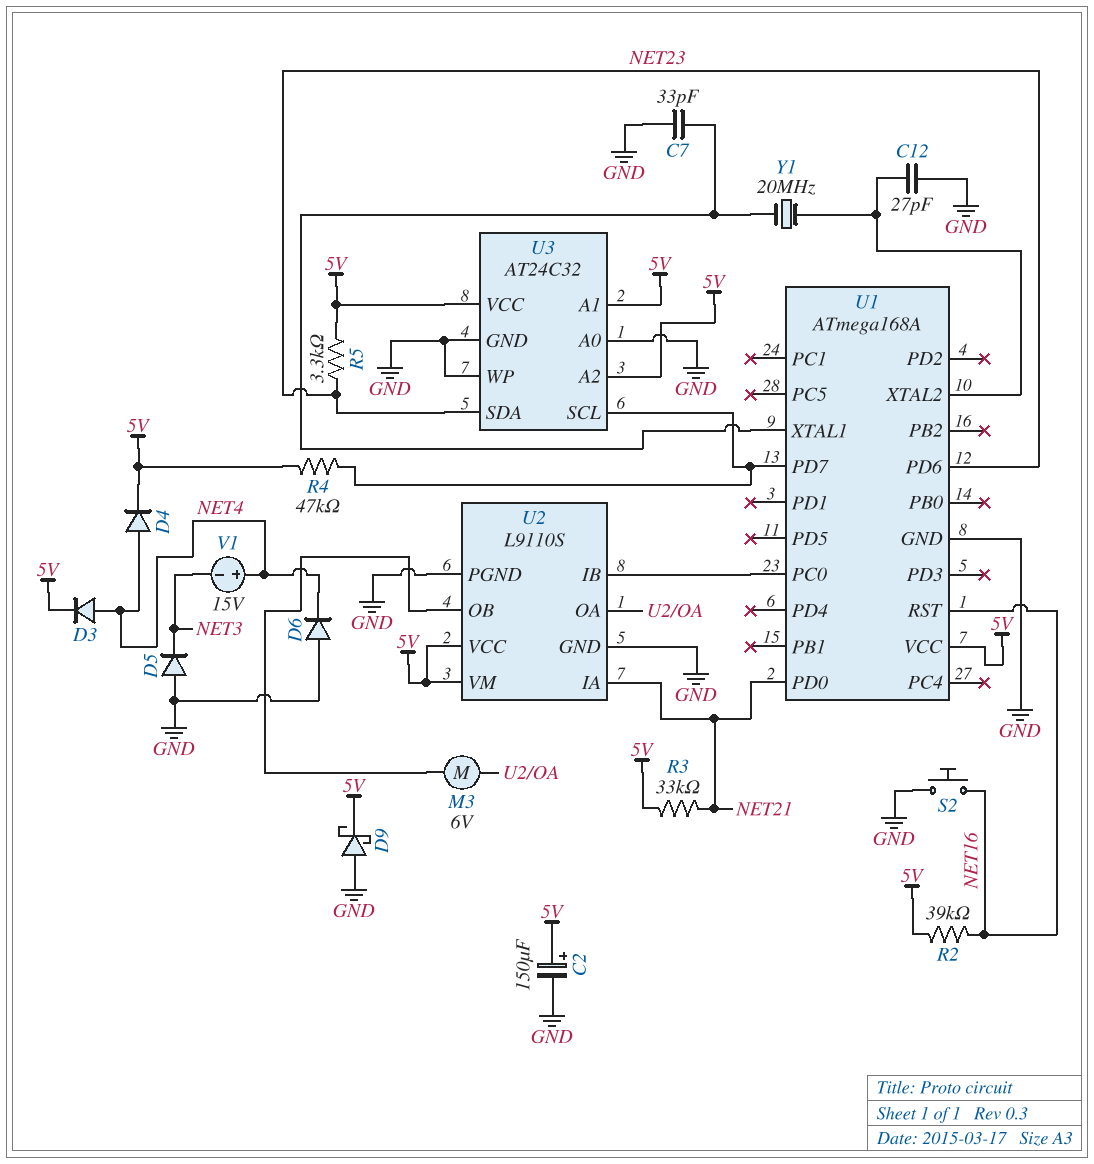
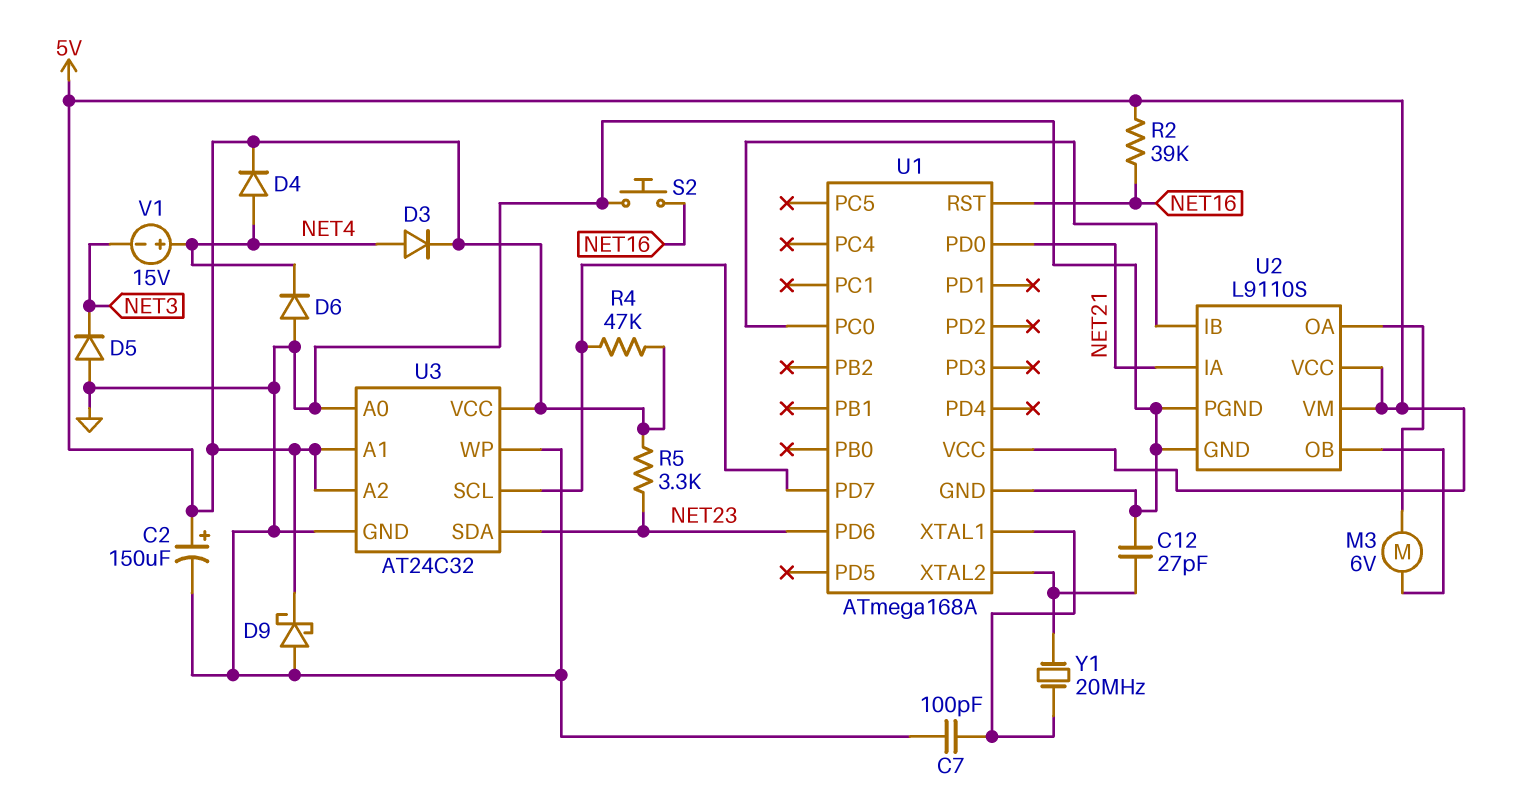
C7: 33pF (GND, U1/XTAL1) -> 100pF (GND, U1/XTAL1)
R3: 33k (5V, NET21) -> none

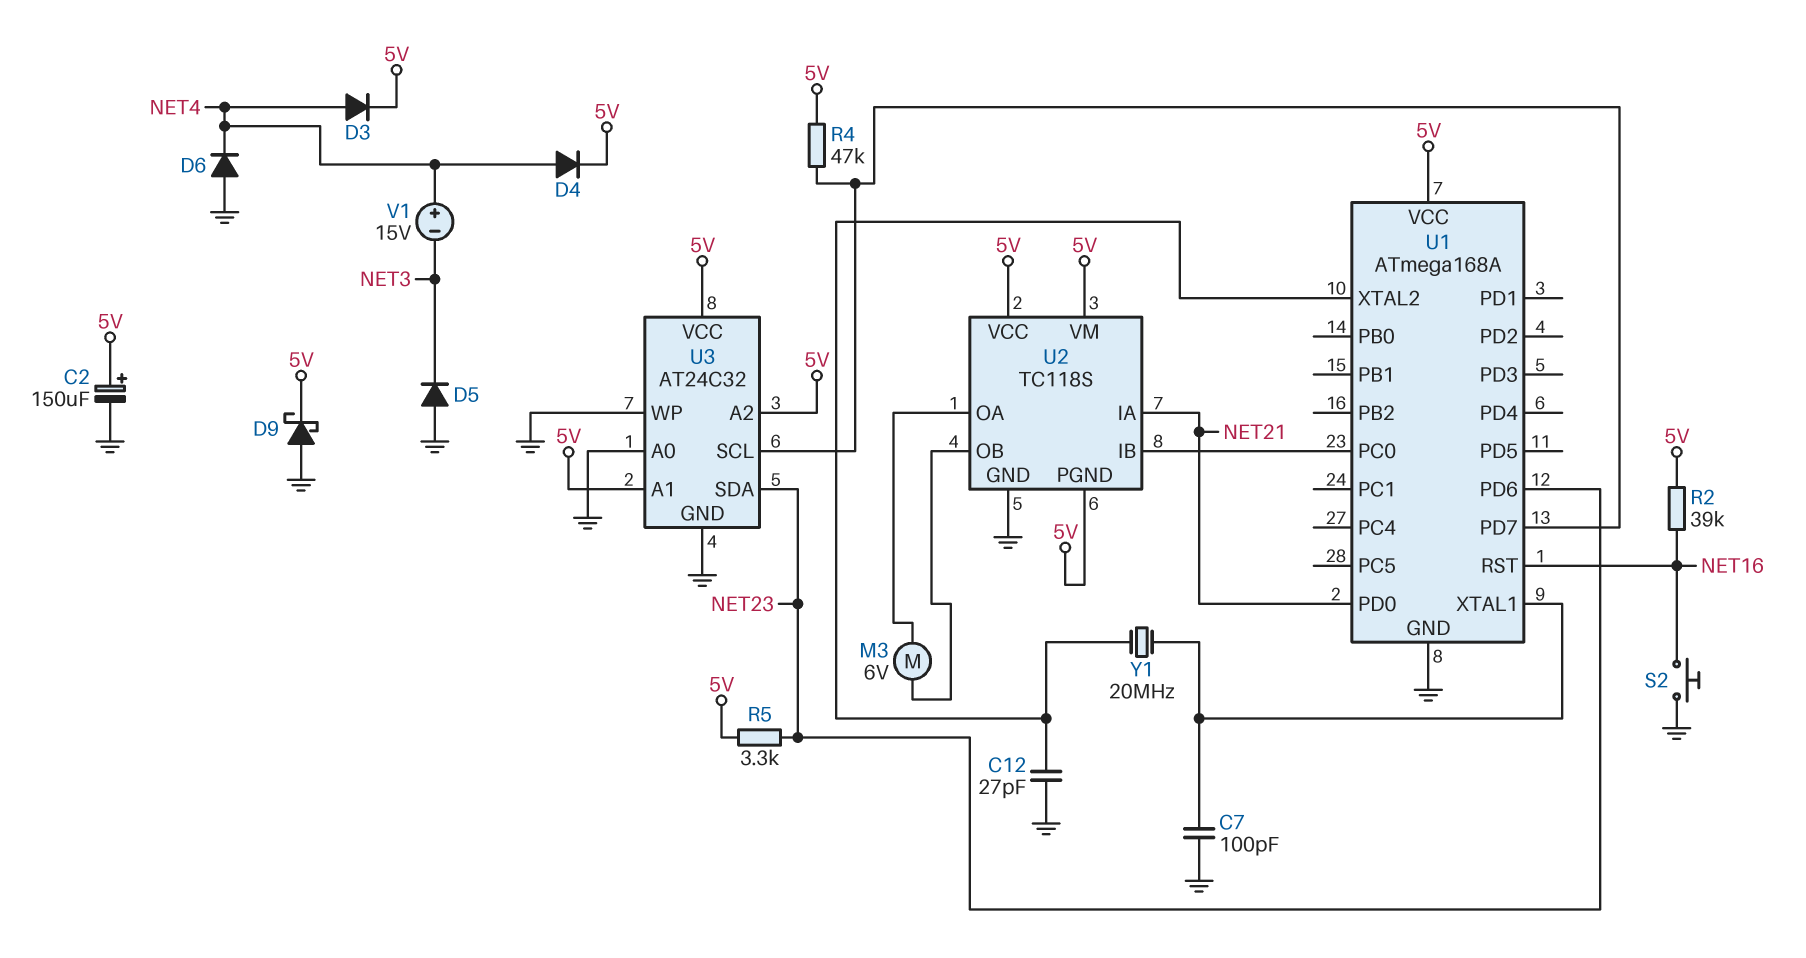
U2: L9110S -> TC118S
U2 pin PGND: GND -> 5V

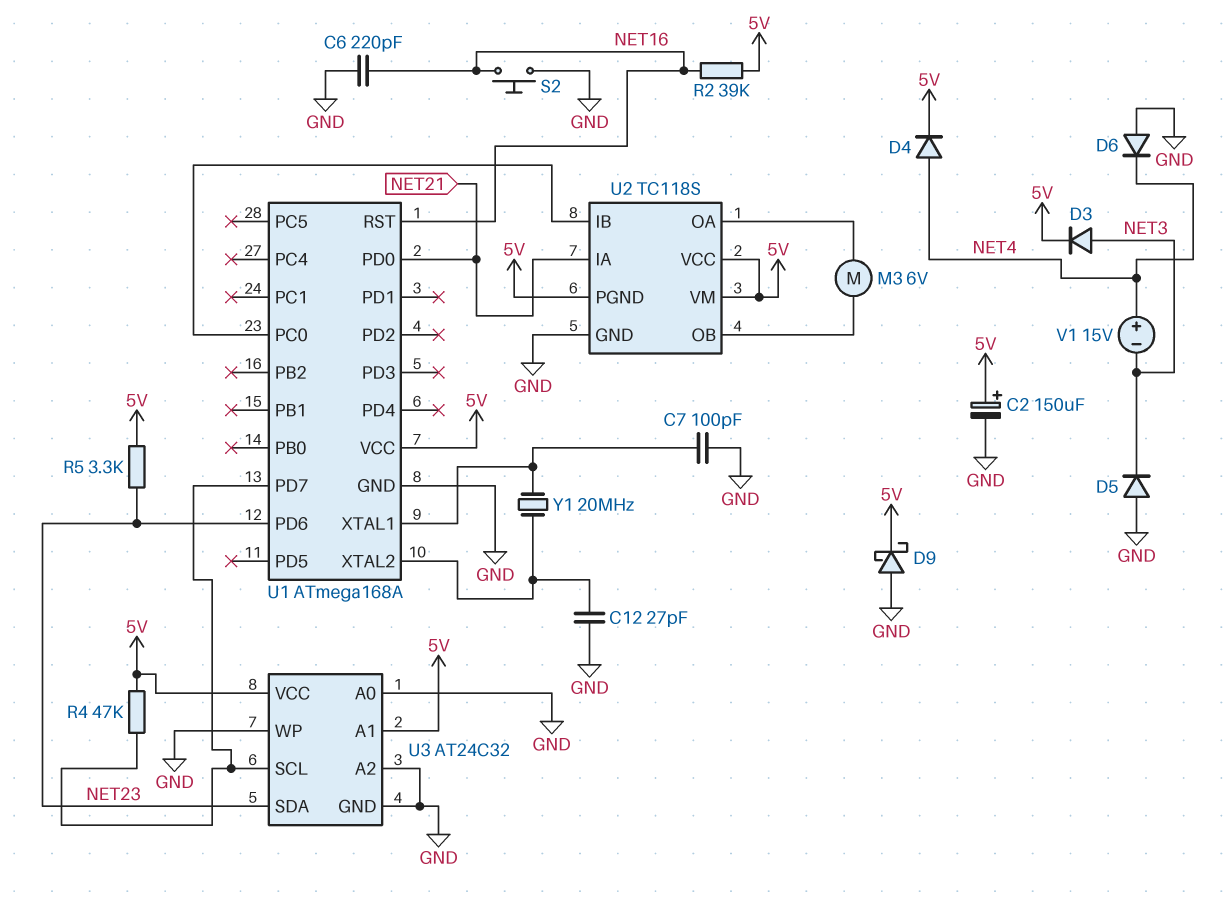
C6: none -> 220pF (GND, NET16)
D3: diode (A NET4, K 5V) -> diode (A NET3, K 5V)
U3 pin A2: 5V -> GND

